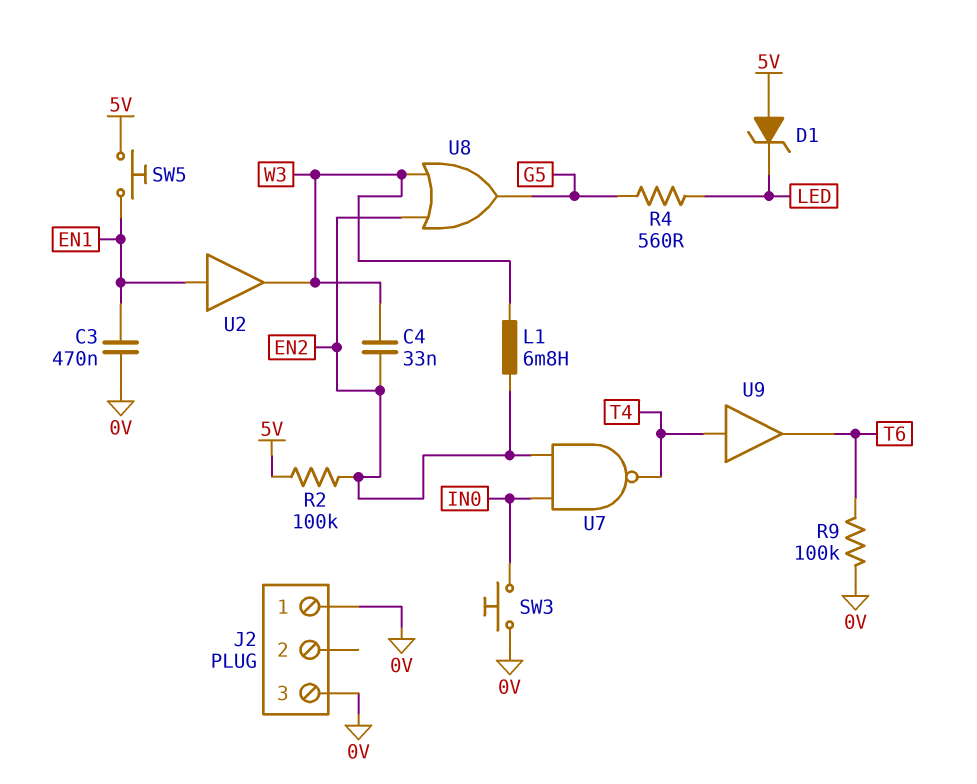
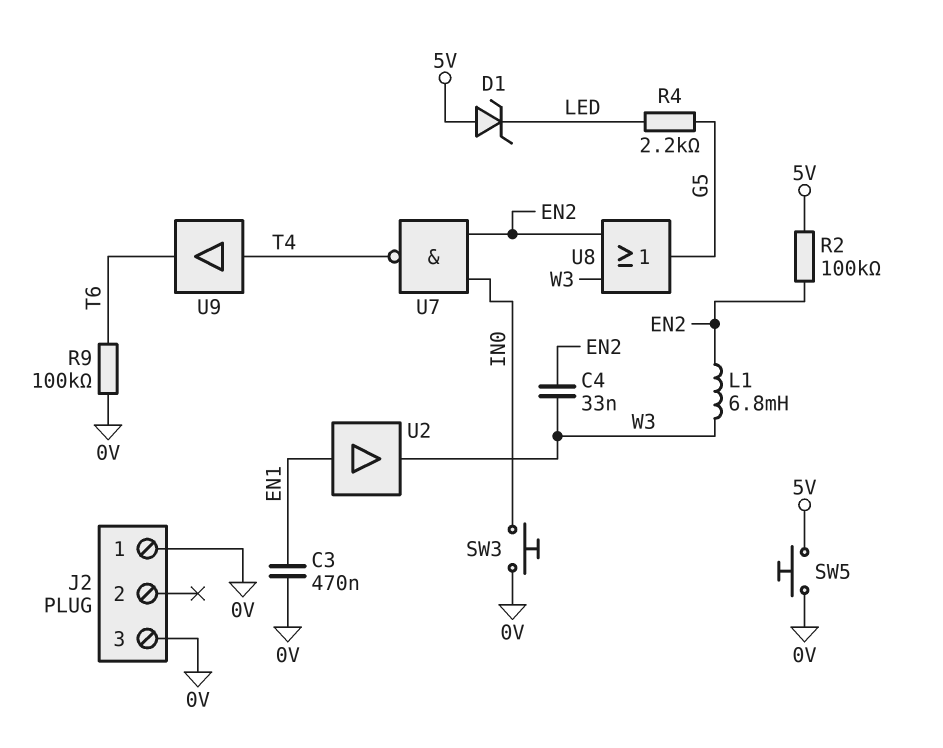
R4: 560 (G5, LED) -> 2.2k (G5, LED)
SW5: button (5V, EN1) -> button (0V, 5V)

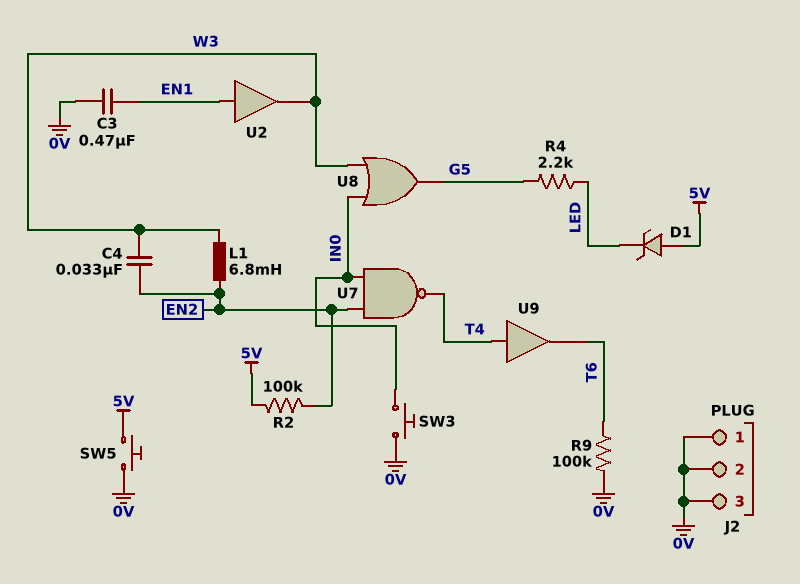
J2 pin 2: none -> 0V
U8: OR (in EN2, in W3, out G5) -> OR (in IN0, in W3, out G5)

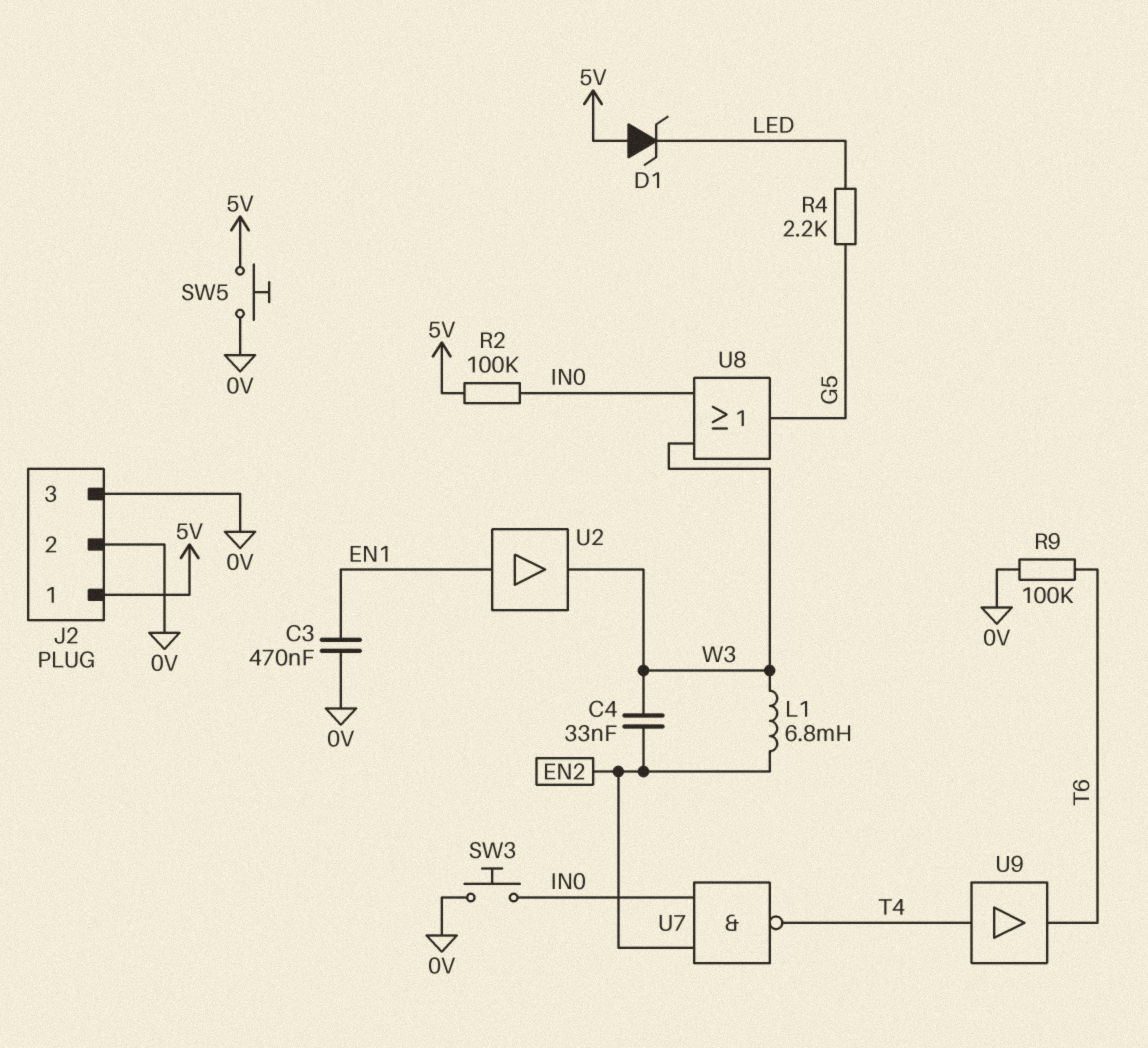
J2 pin 1: 0V -> 5V
R2: 100k (5V, EN2) -> 100k (5V, IN0)

